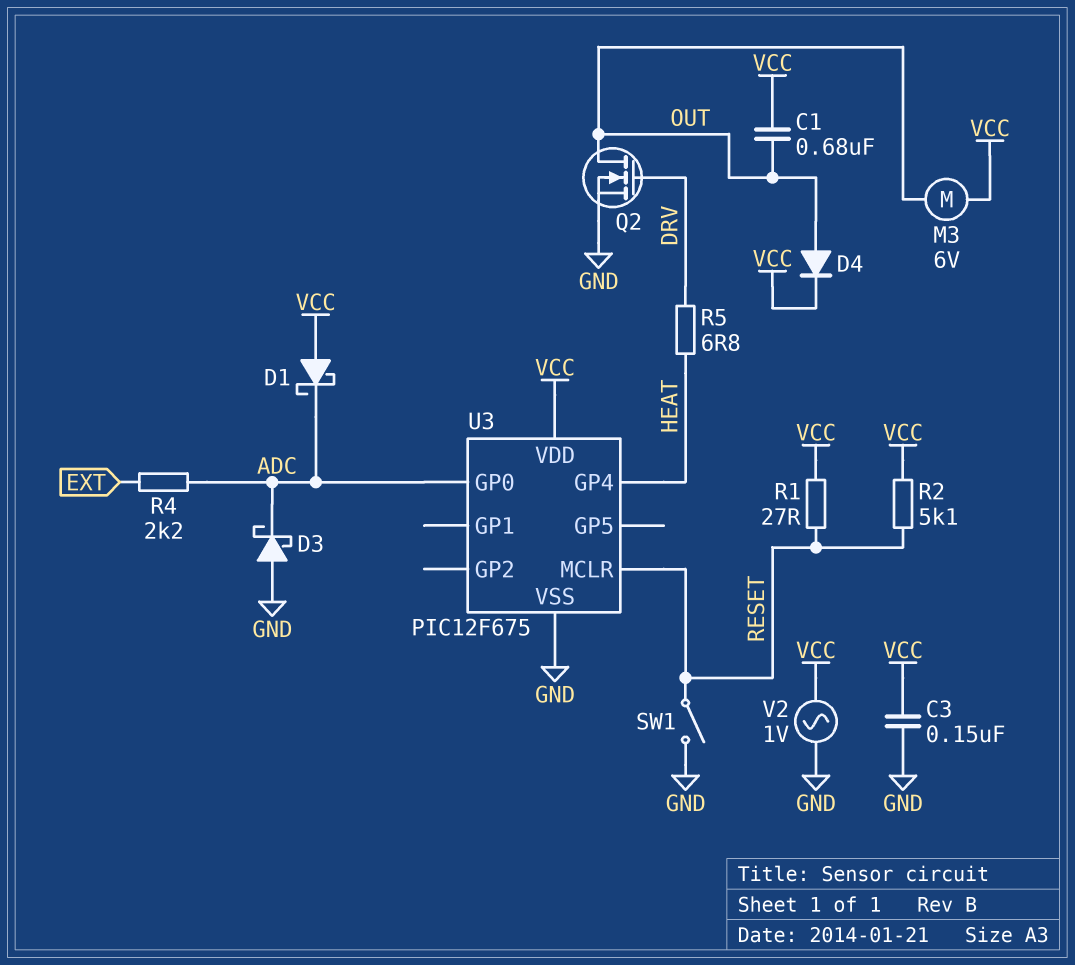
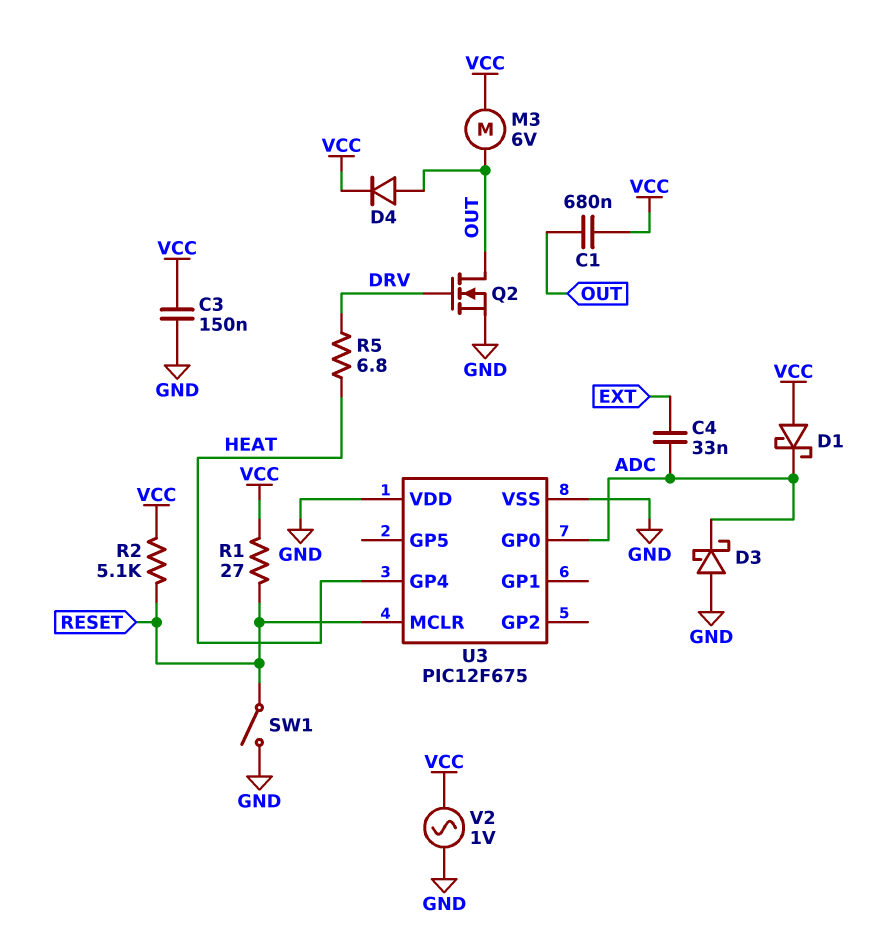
C4: none -> 33nF (ADC, EXT)
R4: 2.2k (ADC, EXT) -> none
U3 pin VDD: VCC -> GND

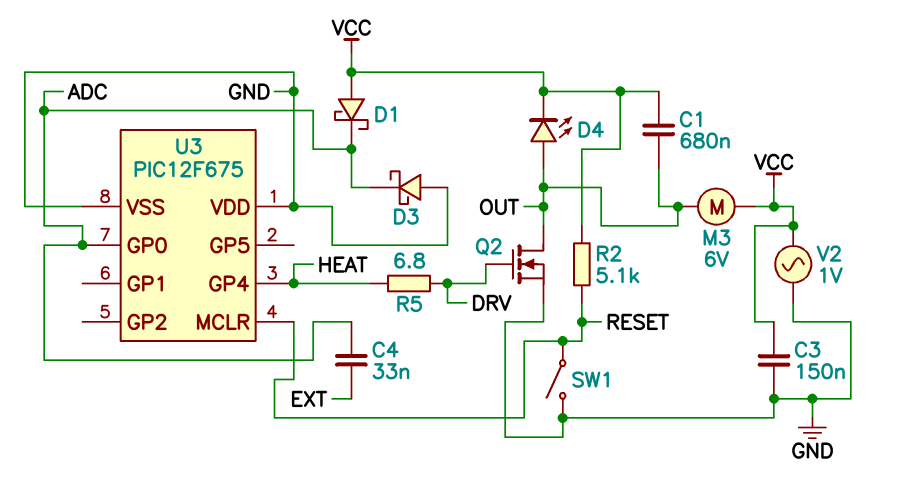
D4: diode (A OUT, K VCC) -> LED (A OUT, K VCC)
R1: 27 (RESET, VCC) -> none

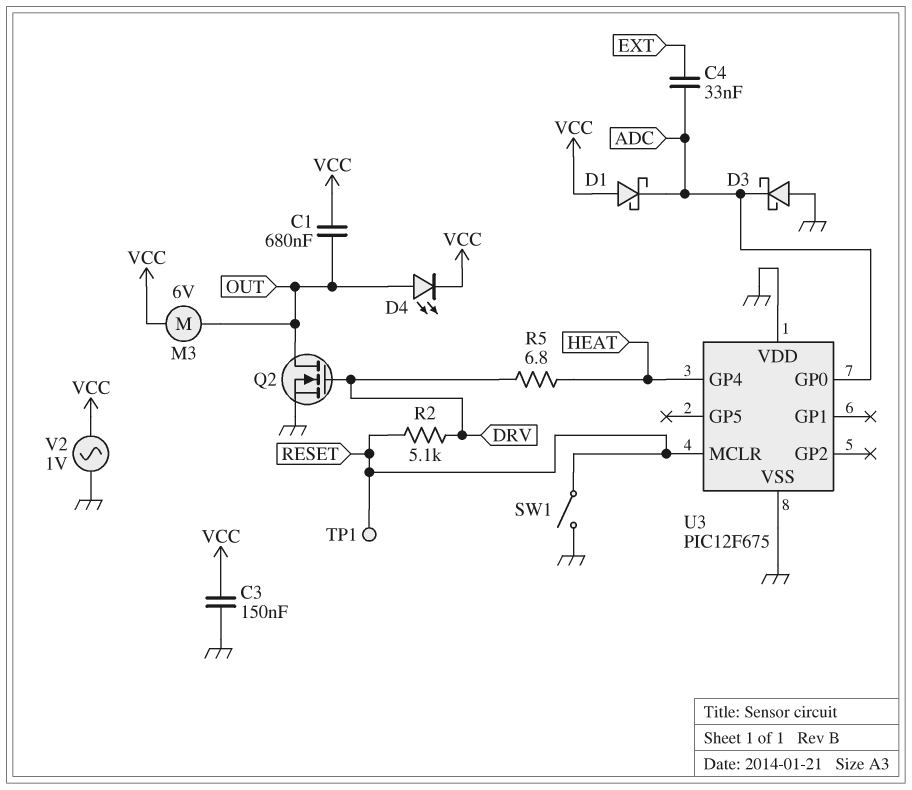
R2: 5.1k (RESET, VCC) -> 5.1k (DRV, RESET)
TP1: none -> test point (RESET)

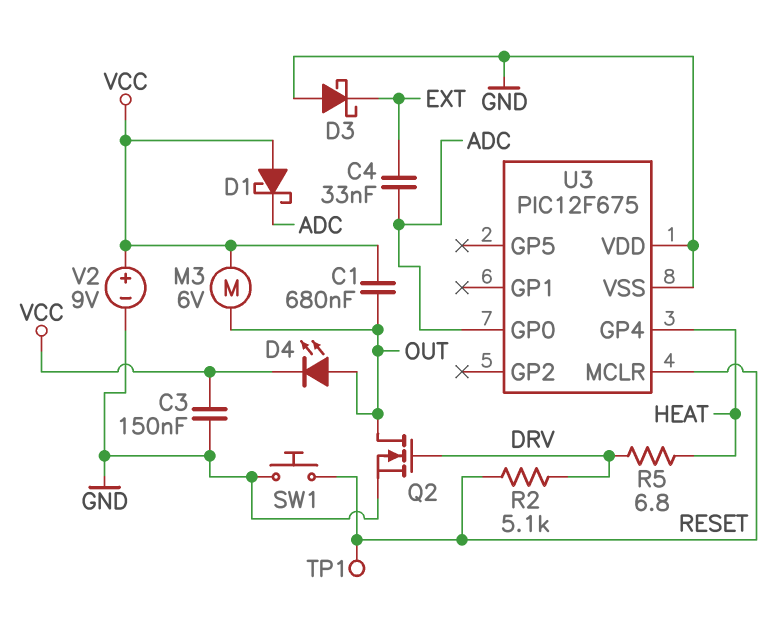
D3: schottky (A GND, K ADC) -> schottky (A GND, K EXT)
SW1: switch (GND, RESET) -> button (GND, RESET)
V2: AC 1V (GND, VCC) -> 9V (plus VCC, minus GND)

